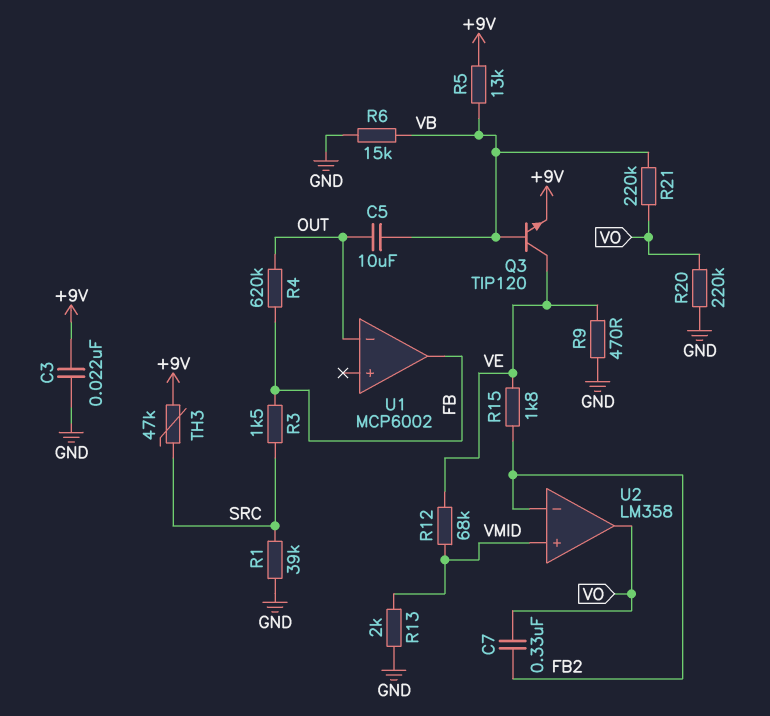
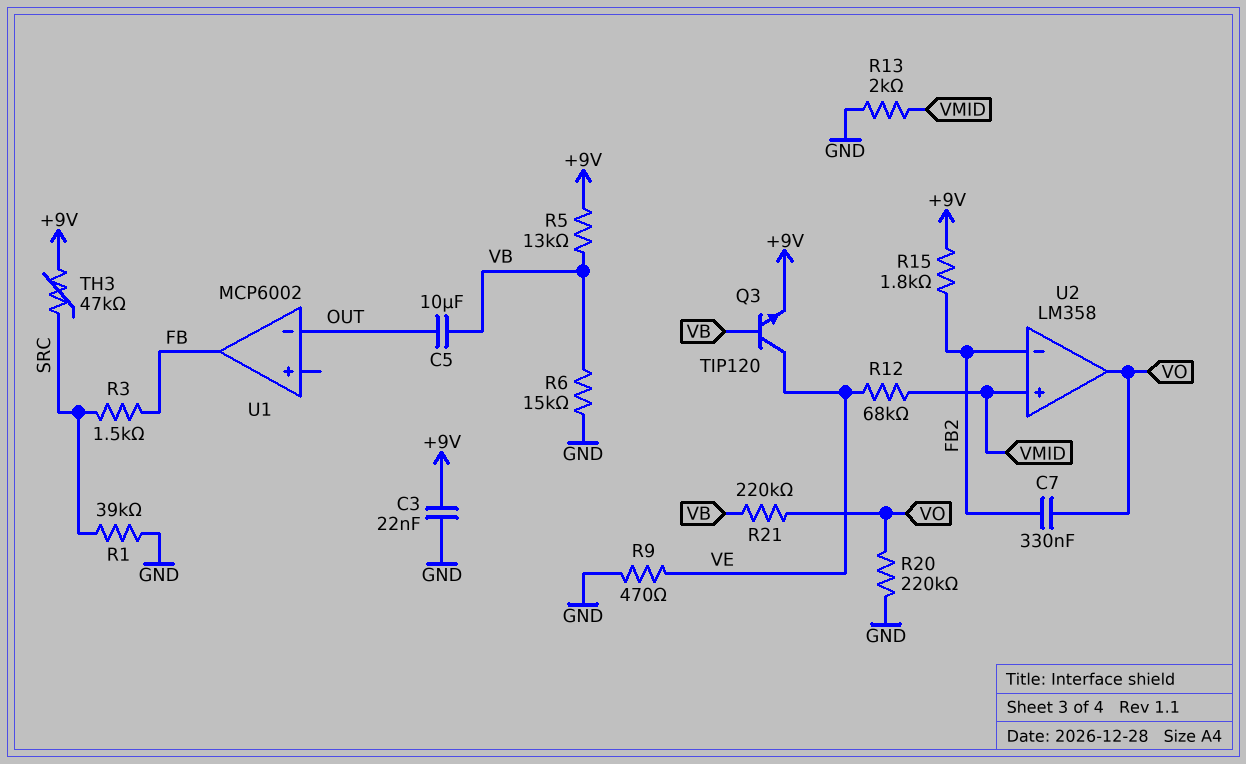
R4: 620k (FB, OUT) -> none
R15: 1.8k (FB2, VE) -> 1.8k (+9V, FB2)

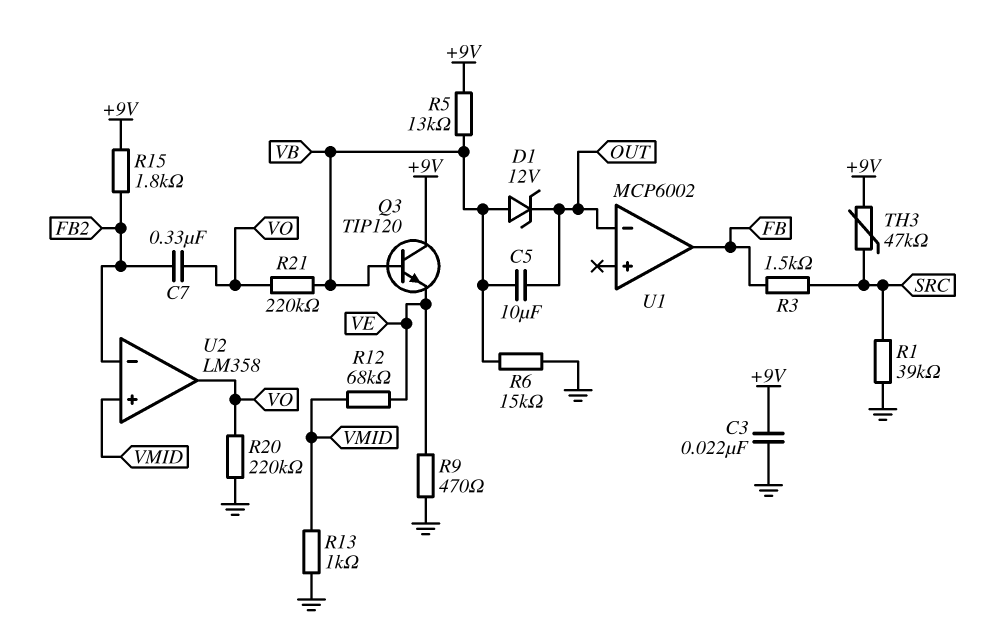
D1: none -> zener 12V (A VB, K OUT)
Q3: NPN TIP120 (B VB, C VE, E +9V) -> NPN TIP120 (B VB, C +9V, E VE)
R13: 2k (GND, VMID) -> 1k (GND, VMID)

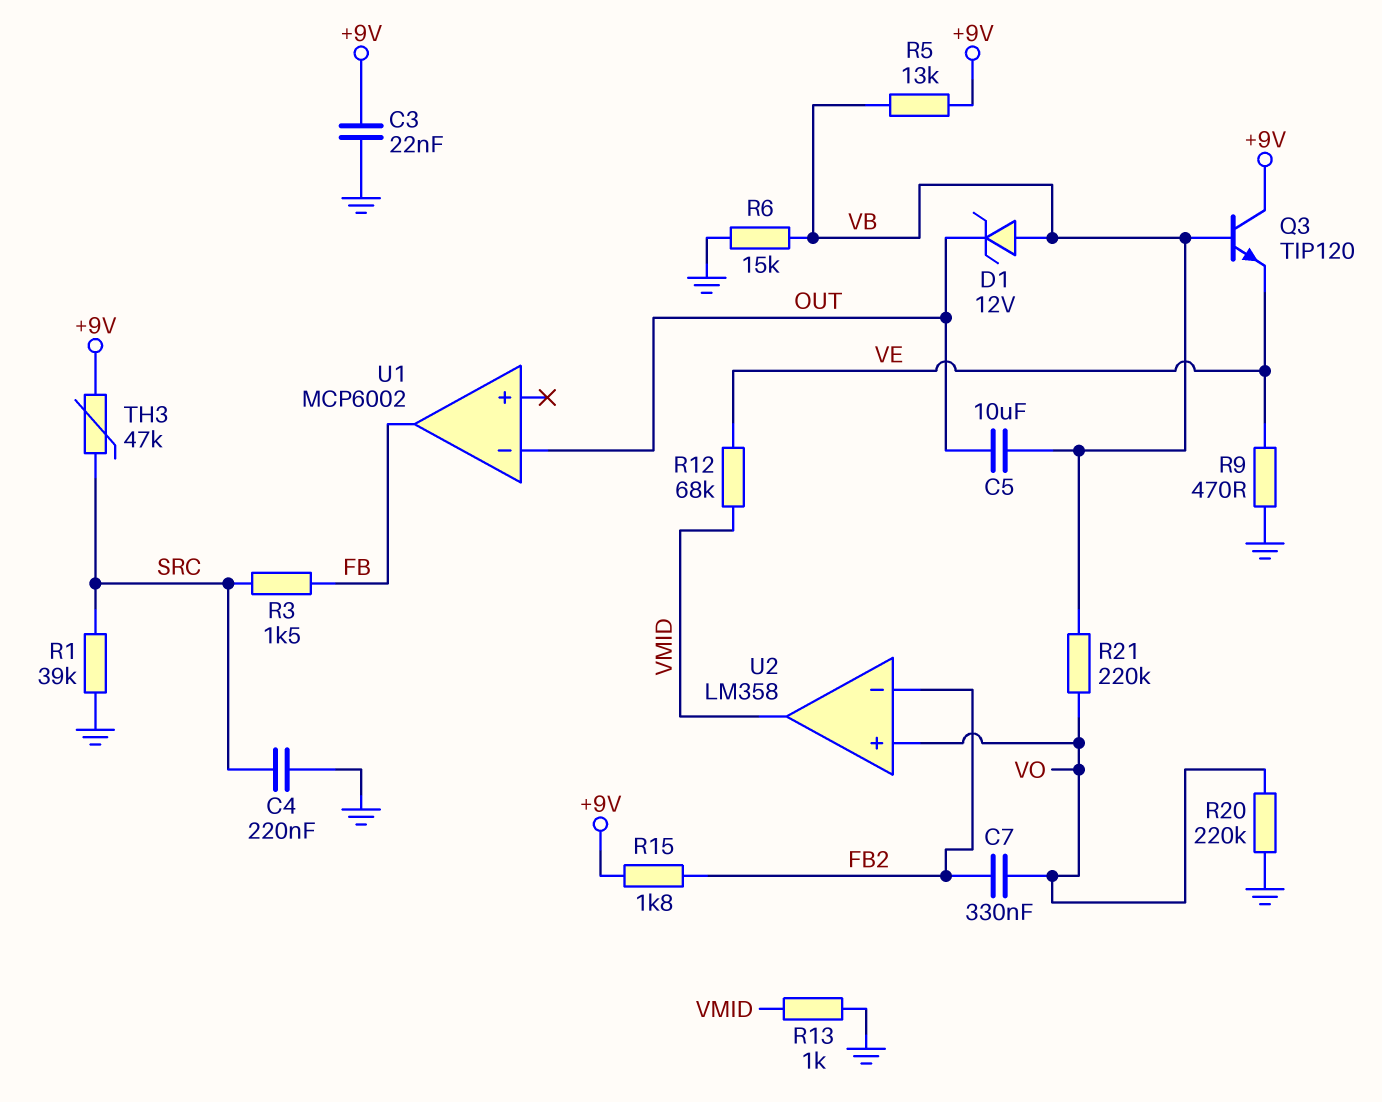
C4: none -> 220nF (GND, SRC)
U2 pin in+: VMID -> VO
U2 pin out: VO -> VMID

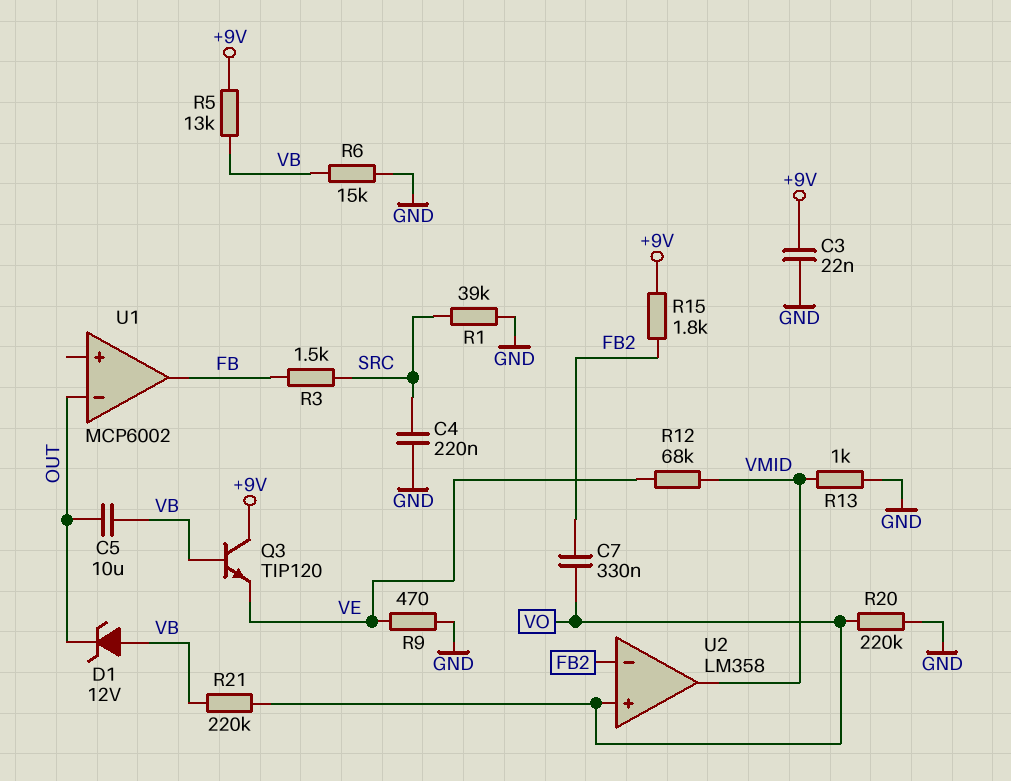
TH3: 47k (+9V, SRC) -> none

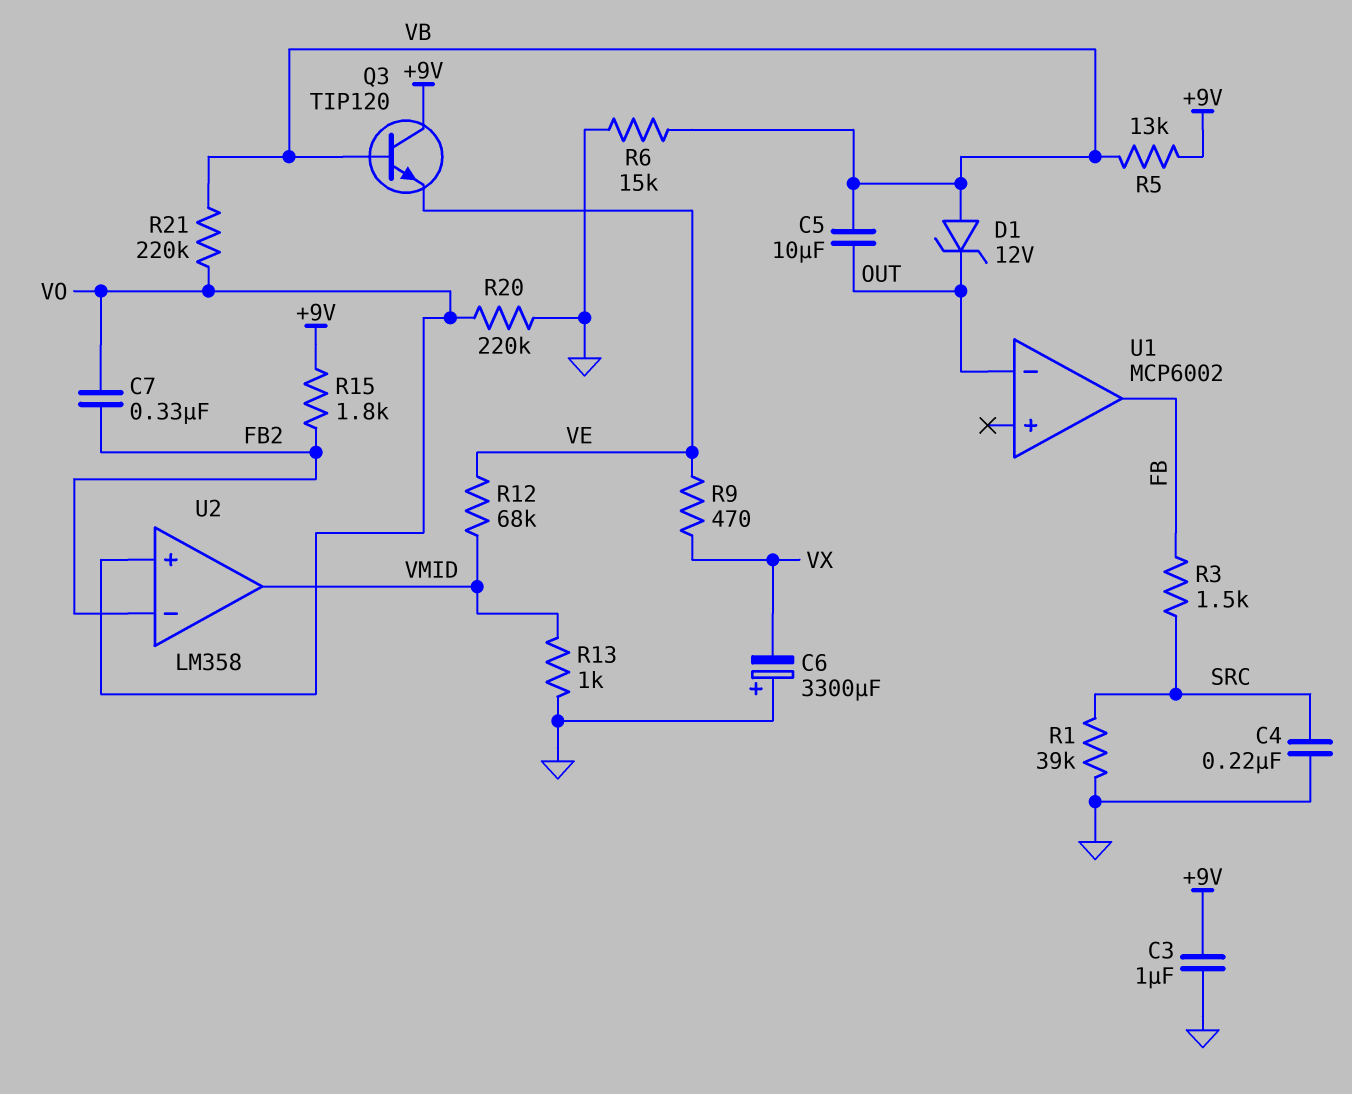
C3: 22nF (+9V, GND) -> 1uF (+9V, GND)
C6: none -> 3300uF (plus GND, minus VX)
R9: 470 (GND, VE) -> 470 (VE, VX)

